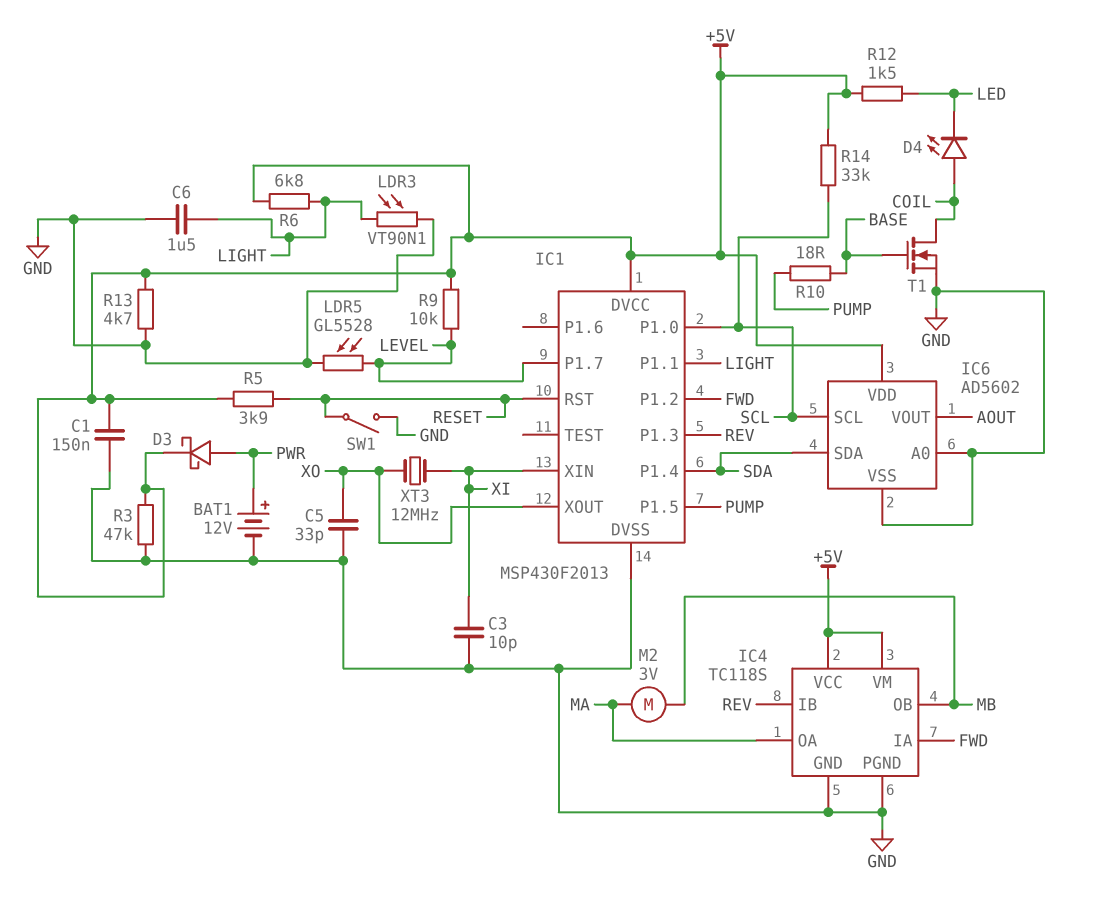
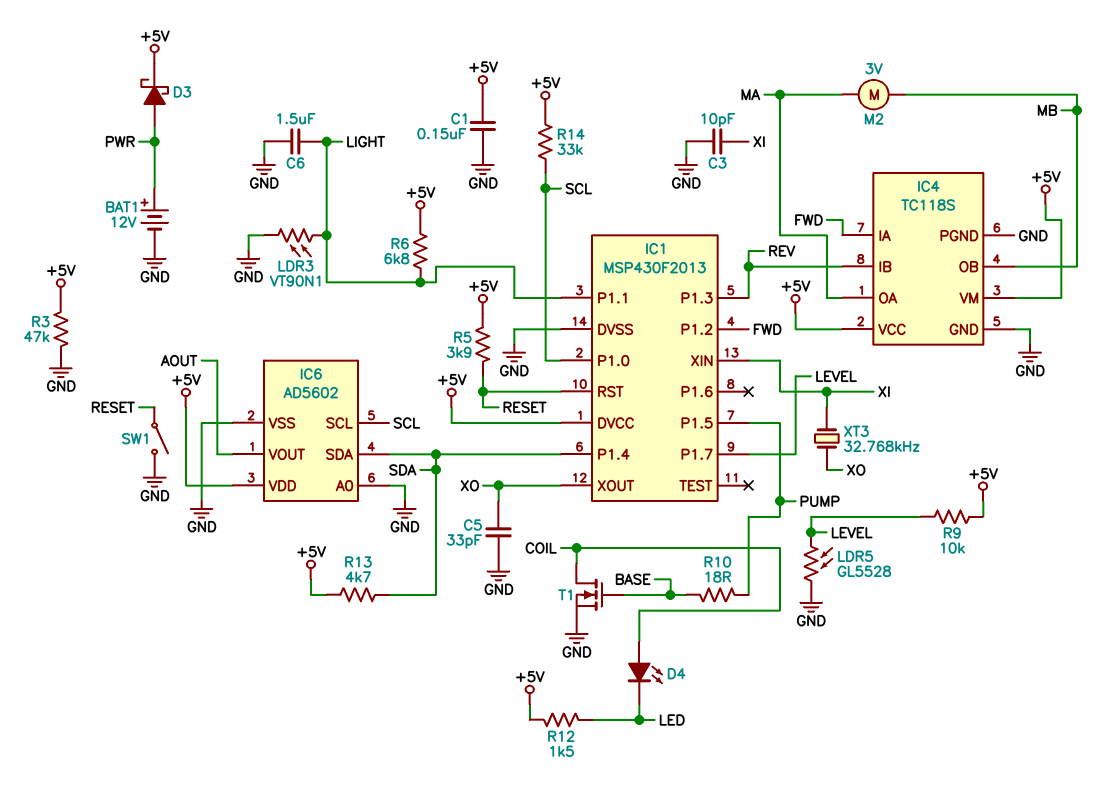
R13: 4.7k (+5V, GND) -> 4.7k (+5V, SDA)
XT3: 12MHz (XI, XO) -> 32.768kHz (XI, XO)

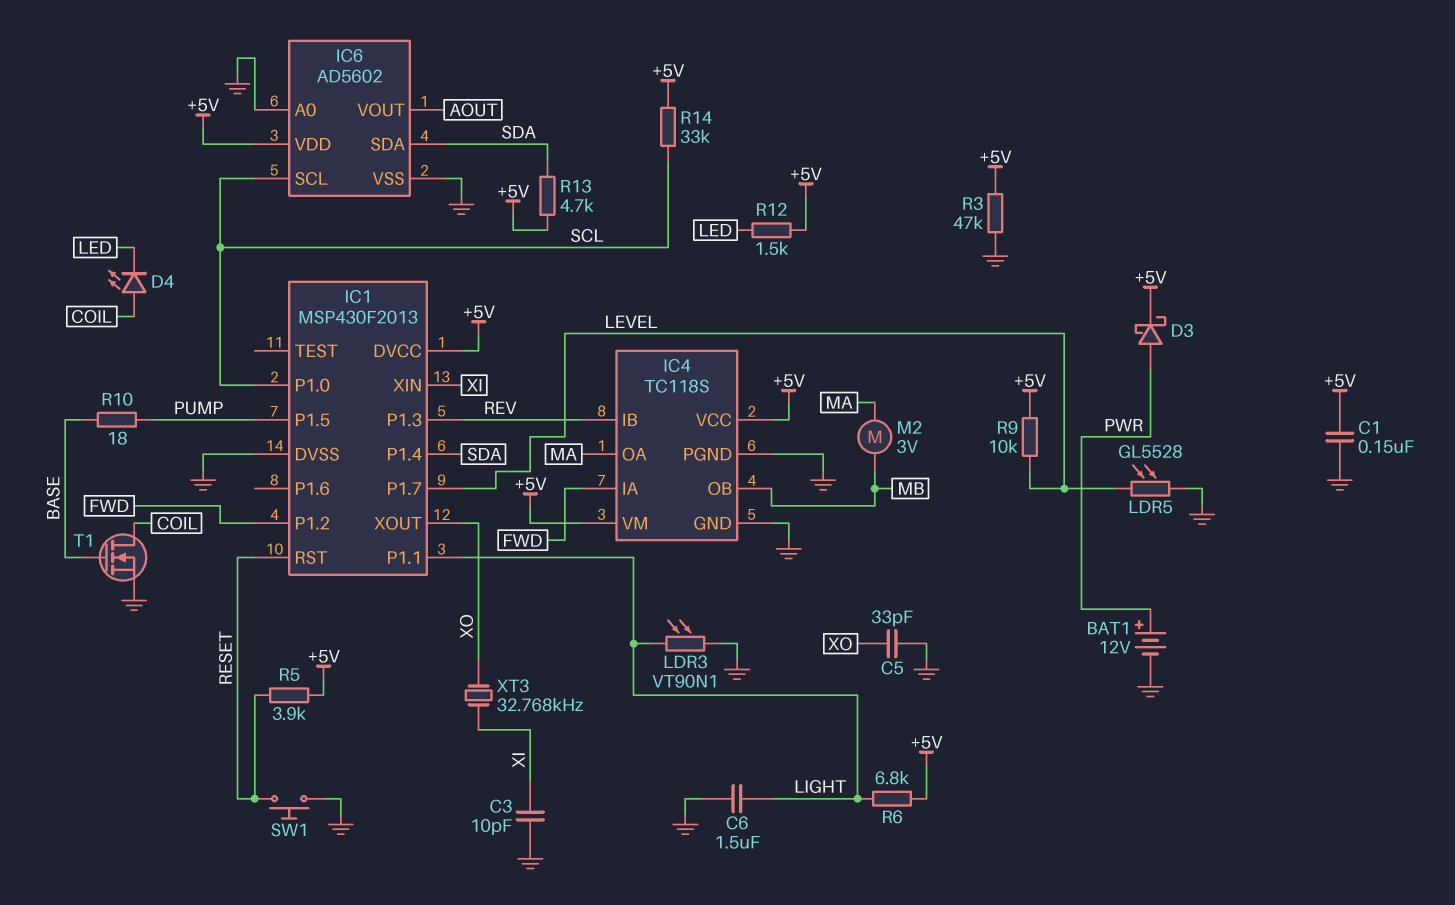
SW1: switch (GND, RESET) -> button (GND, RESET)

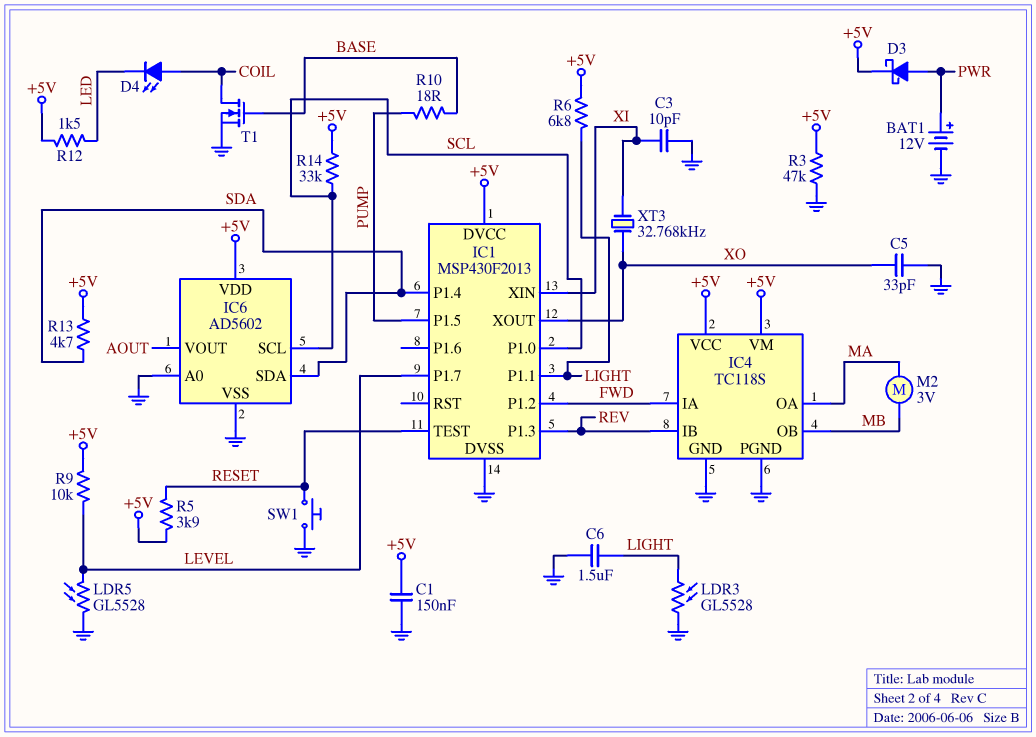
IC1 pin RST: RESET -> none
IC1 pin TEST: none -> RESET
LDR3: VT90N1 (GND, LIGHT) -> GL5528 (GND, LIGHT)

